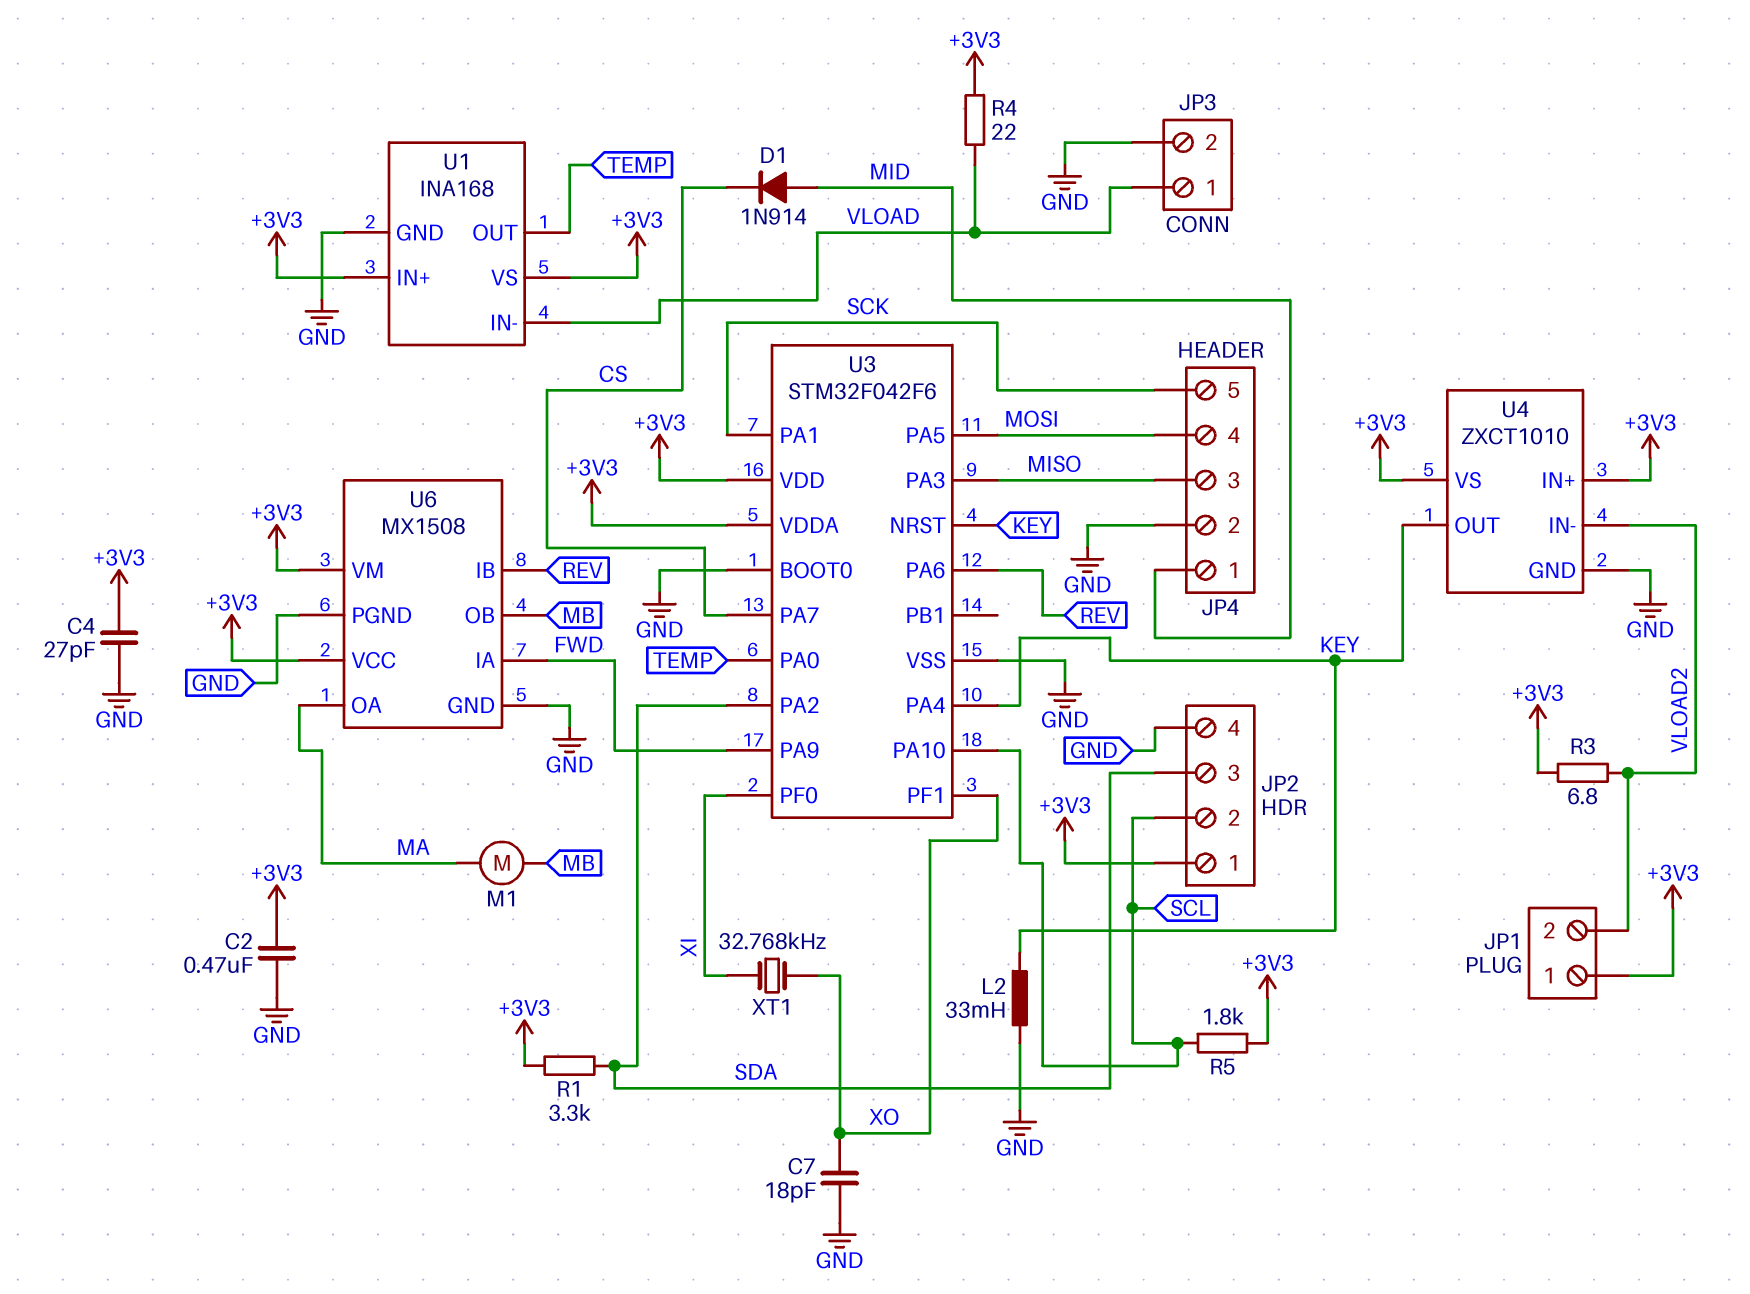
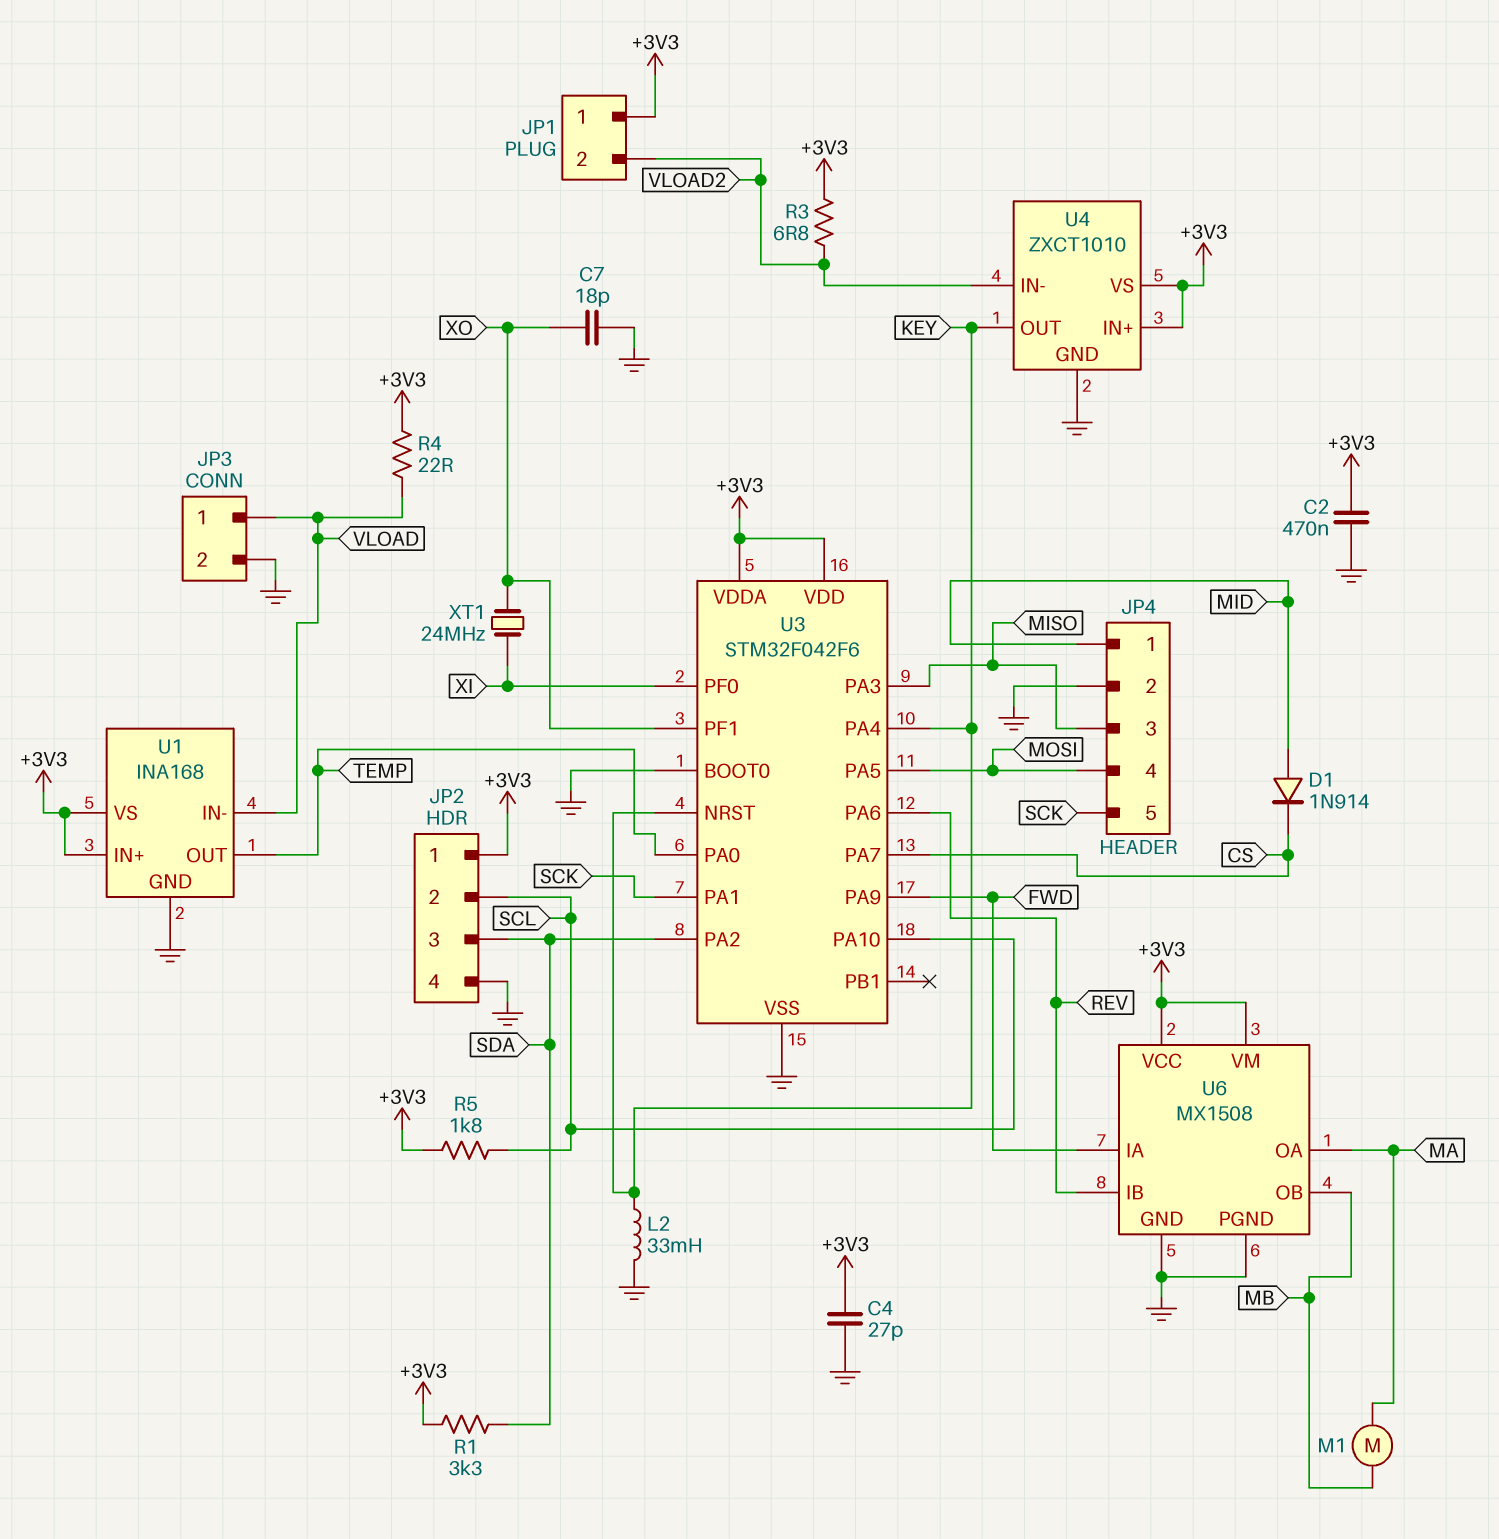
XT1: 32.768kHz (XI, XO) -> 24MHz (XI, XO)

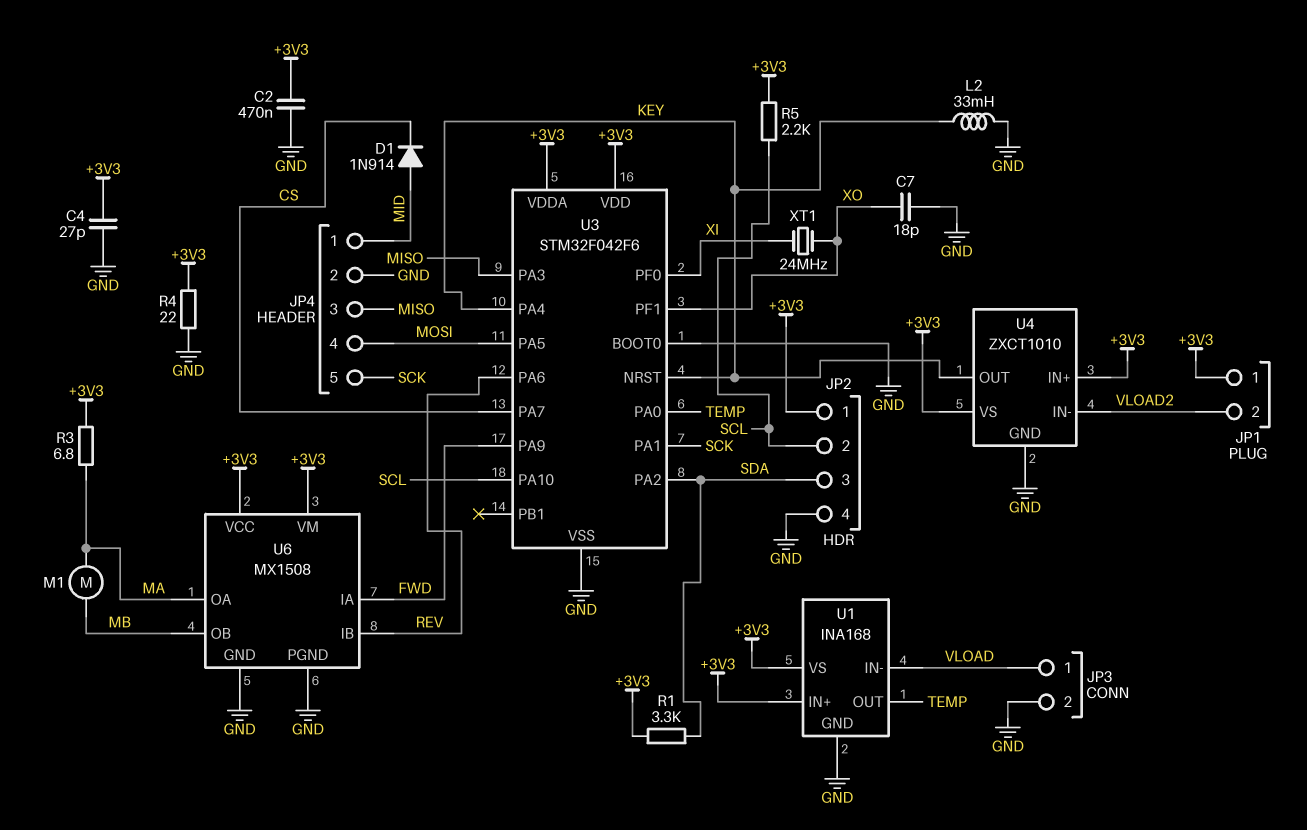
R3: 6.8 (+3V3, VLOAD2) -> 6.8 (+3V3, MA)
R4: 22 (+3V3, VLOAD) -> 22 (+3V3, GND)
R5: 1.8k (+3V3, SCL) -> 2.2k (+3V3, SCL)

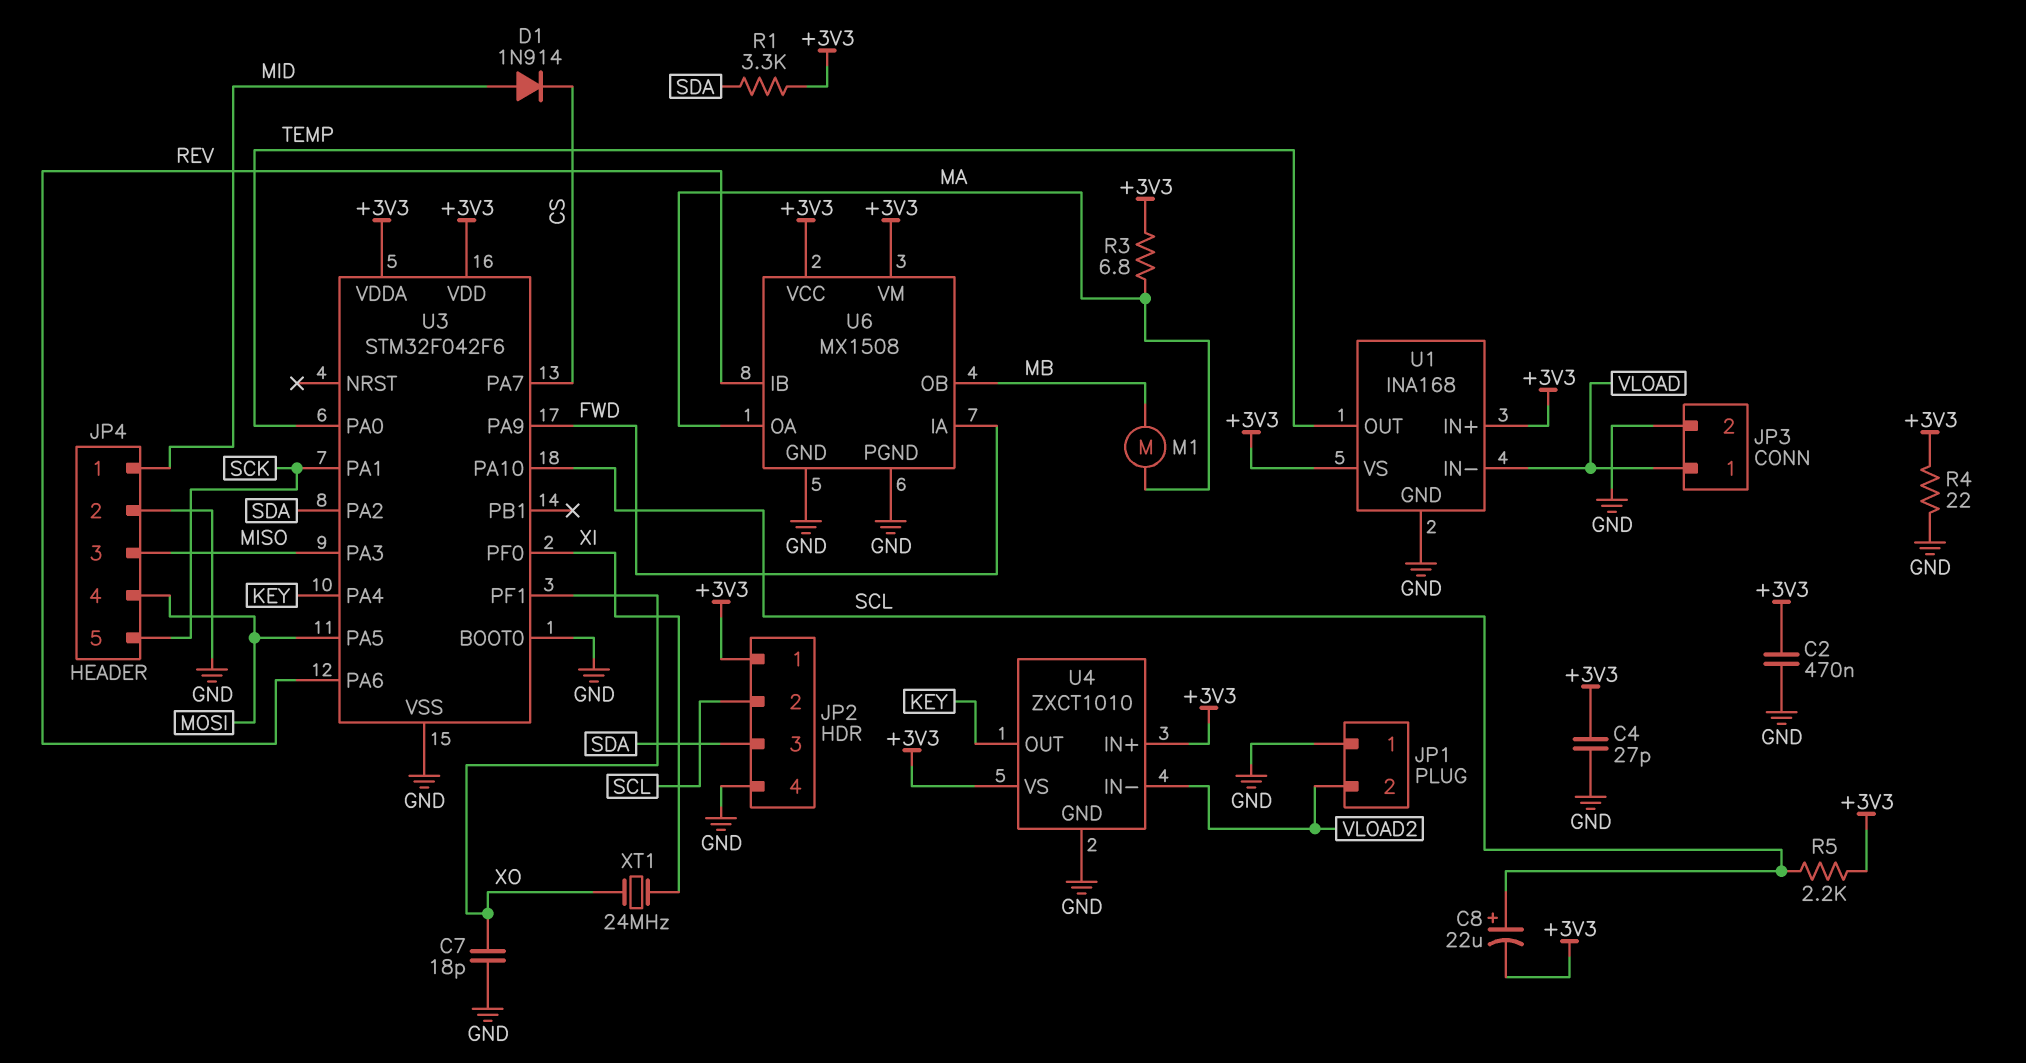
C8: none -> 22uF (plus SCL, minus +3V3)
JP1 pin 1: +3V3 -> GND
L2: 33mH (GND, KEY) -> none
U3 pin NRST: KEY -> none

